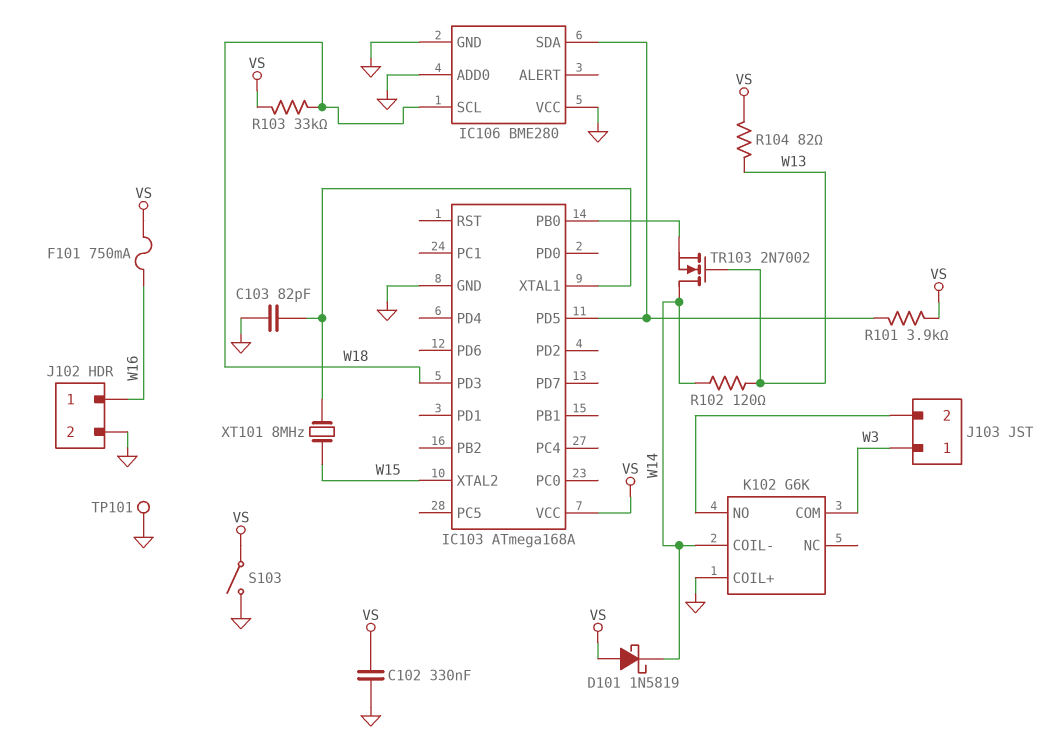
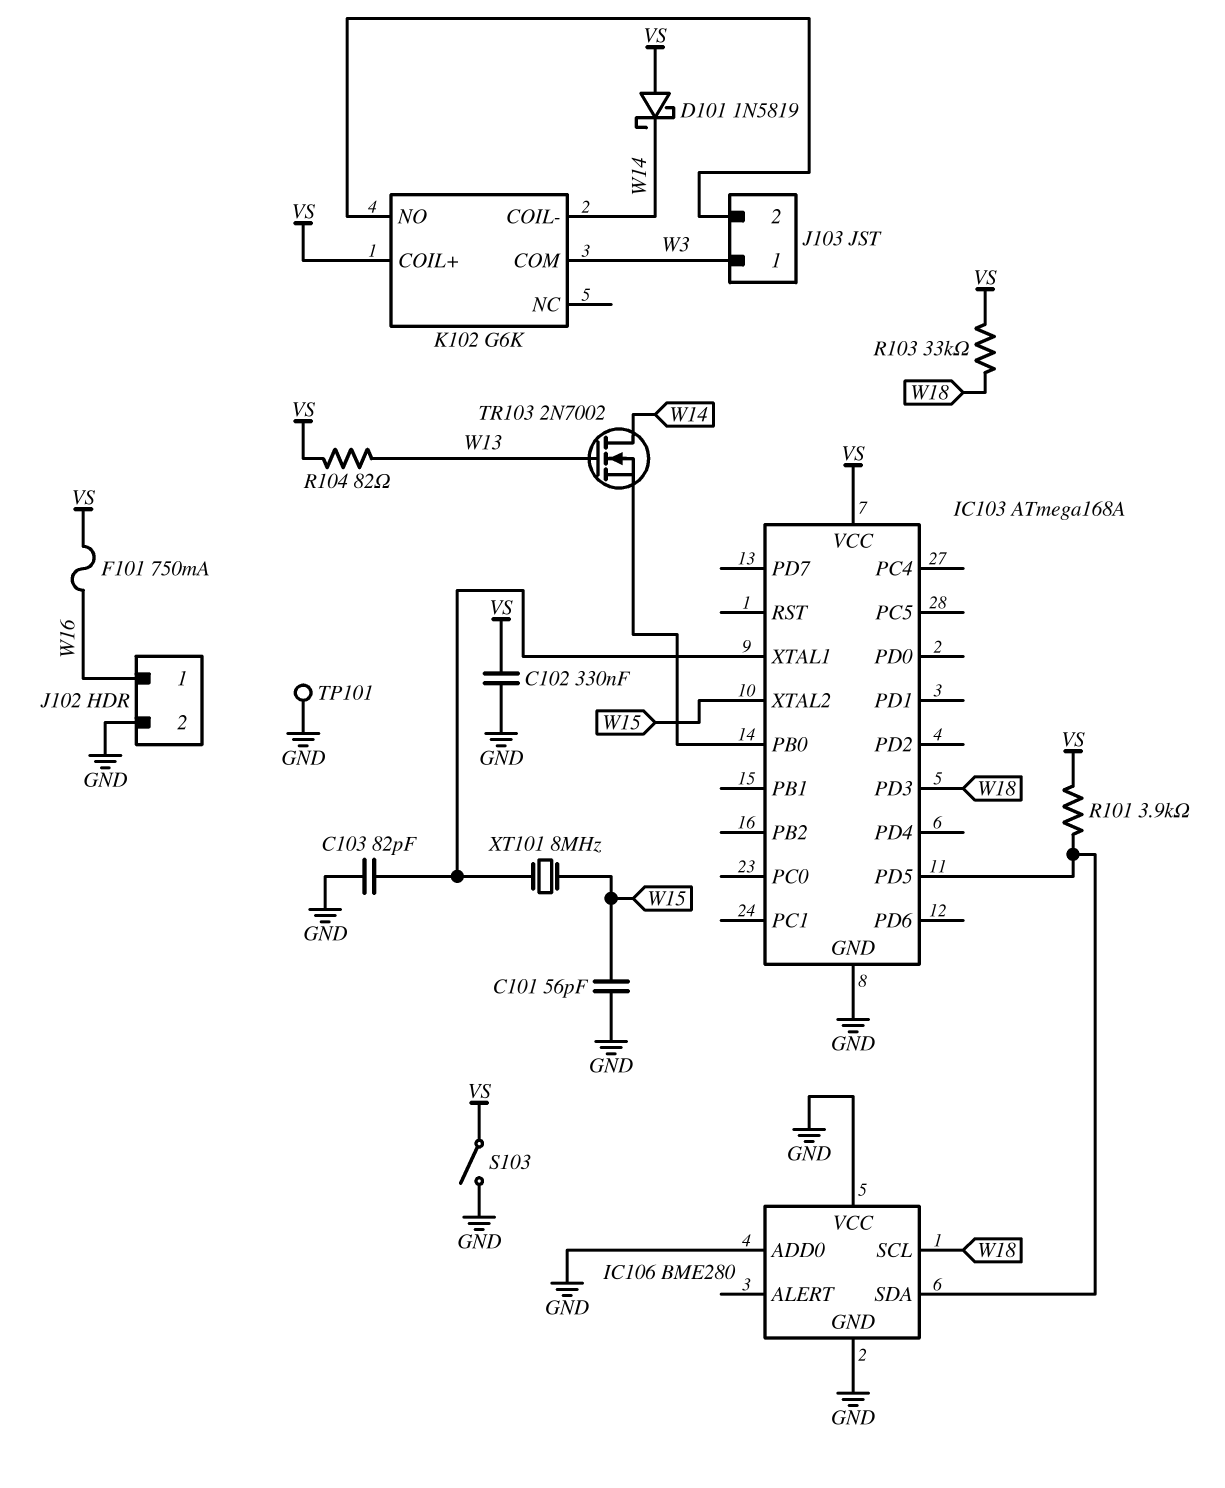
C101: none -> 56pF (GND, W15)
K102 pin COIL+: GND -> VS
R102: 120 (W13, W14) -> none

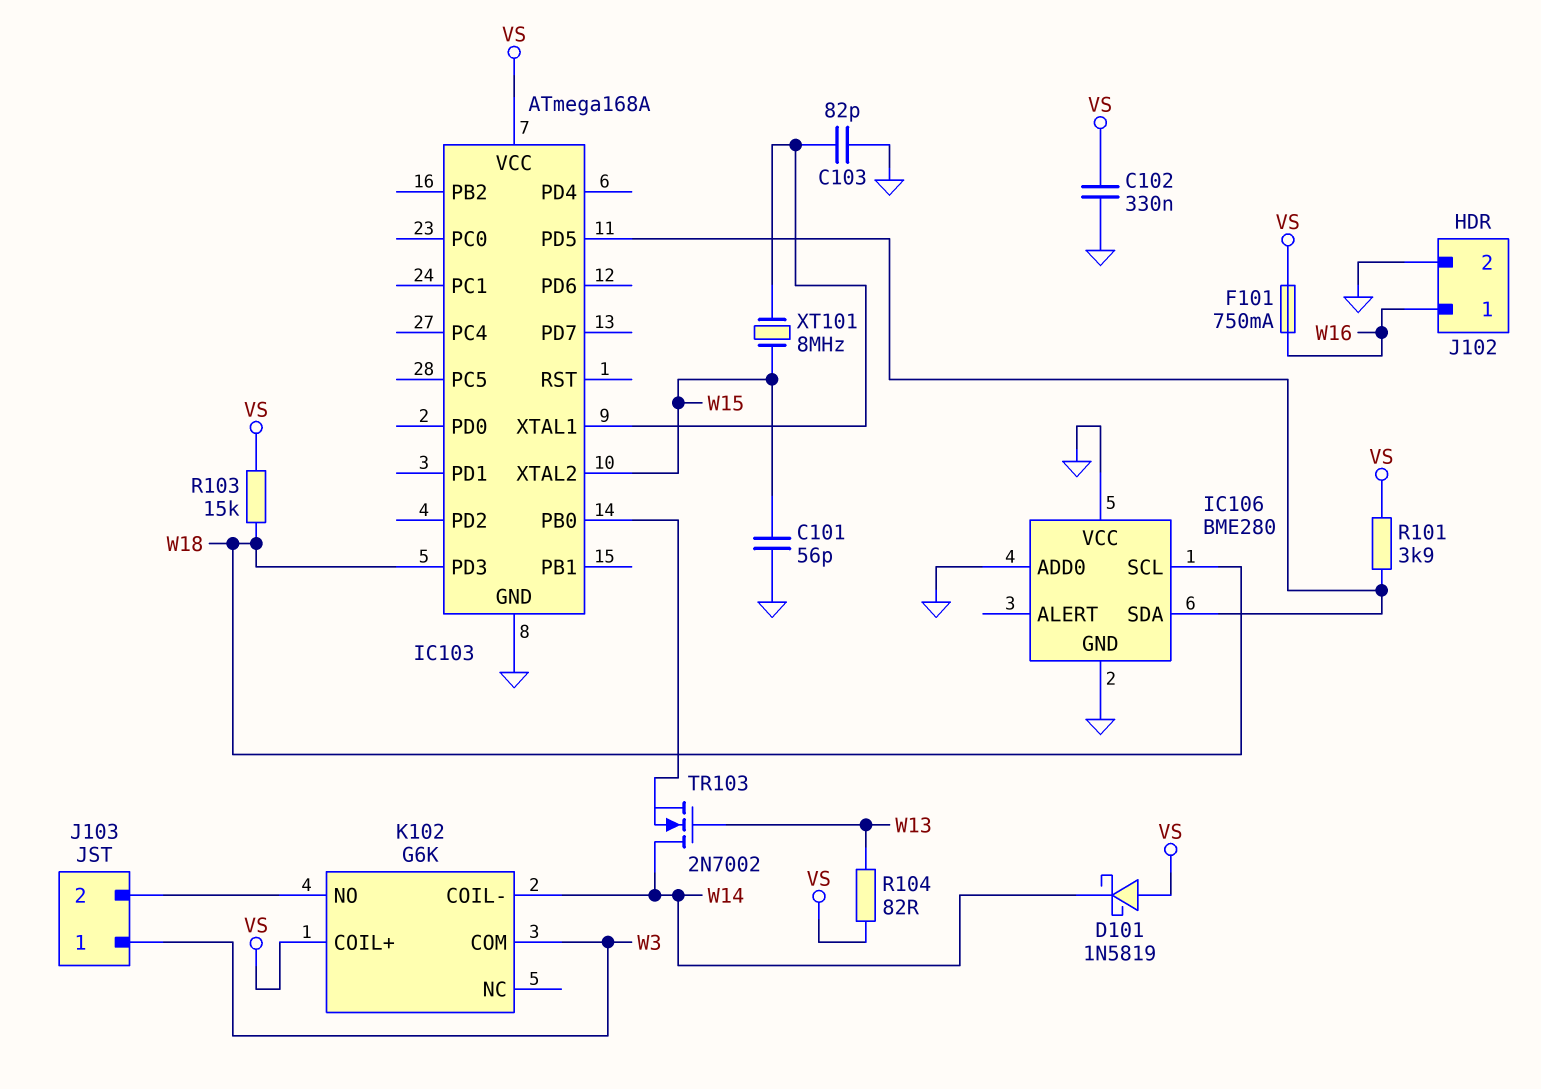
R103: 33k (VS, W18) -> 15k (VS, W18)
S103: switch (GND, VS) -> none
TP101: test point (GND) -> none

